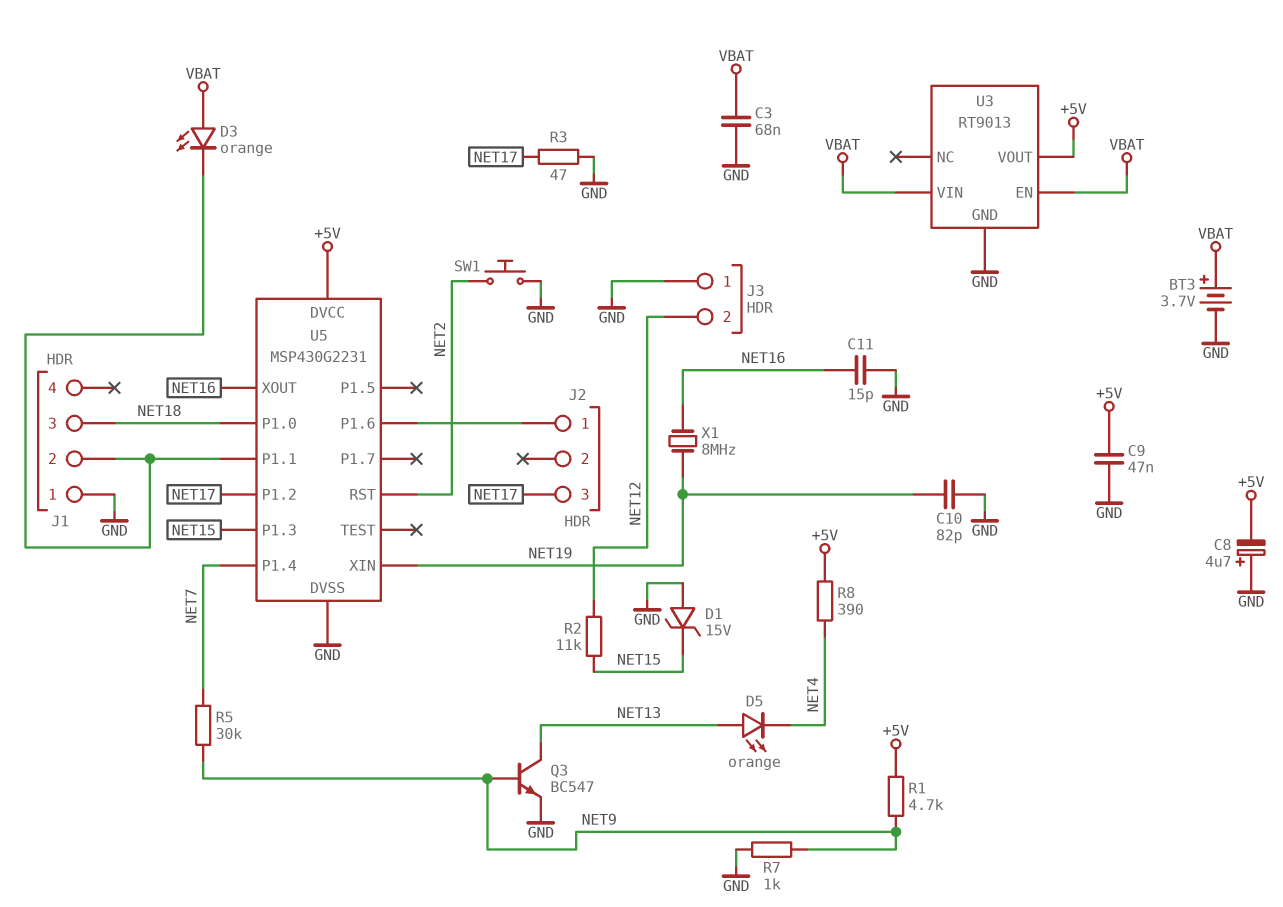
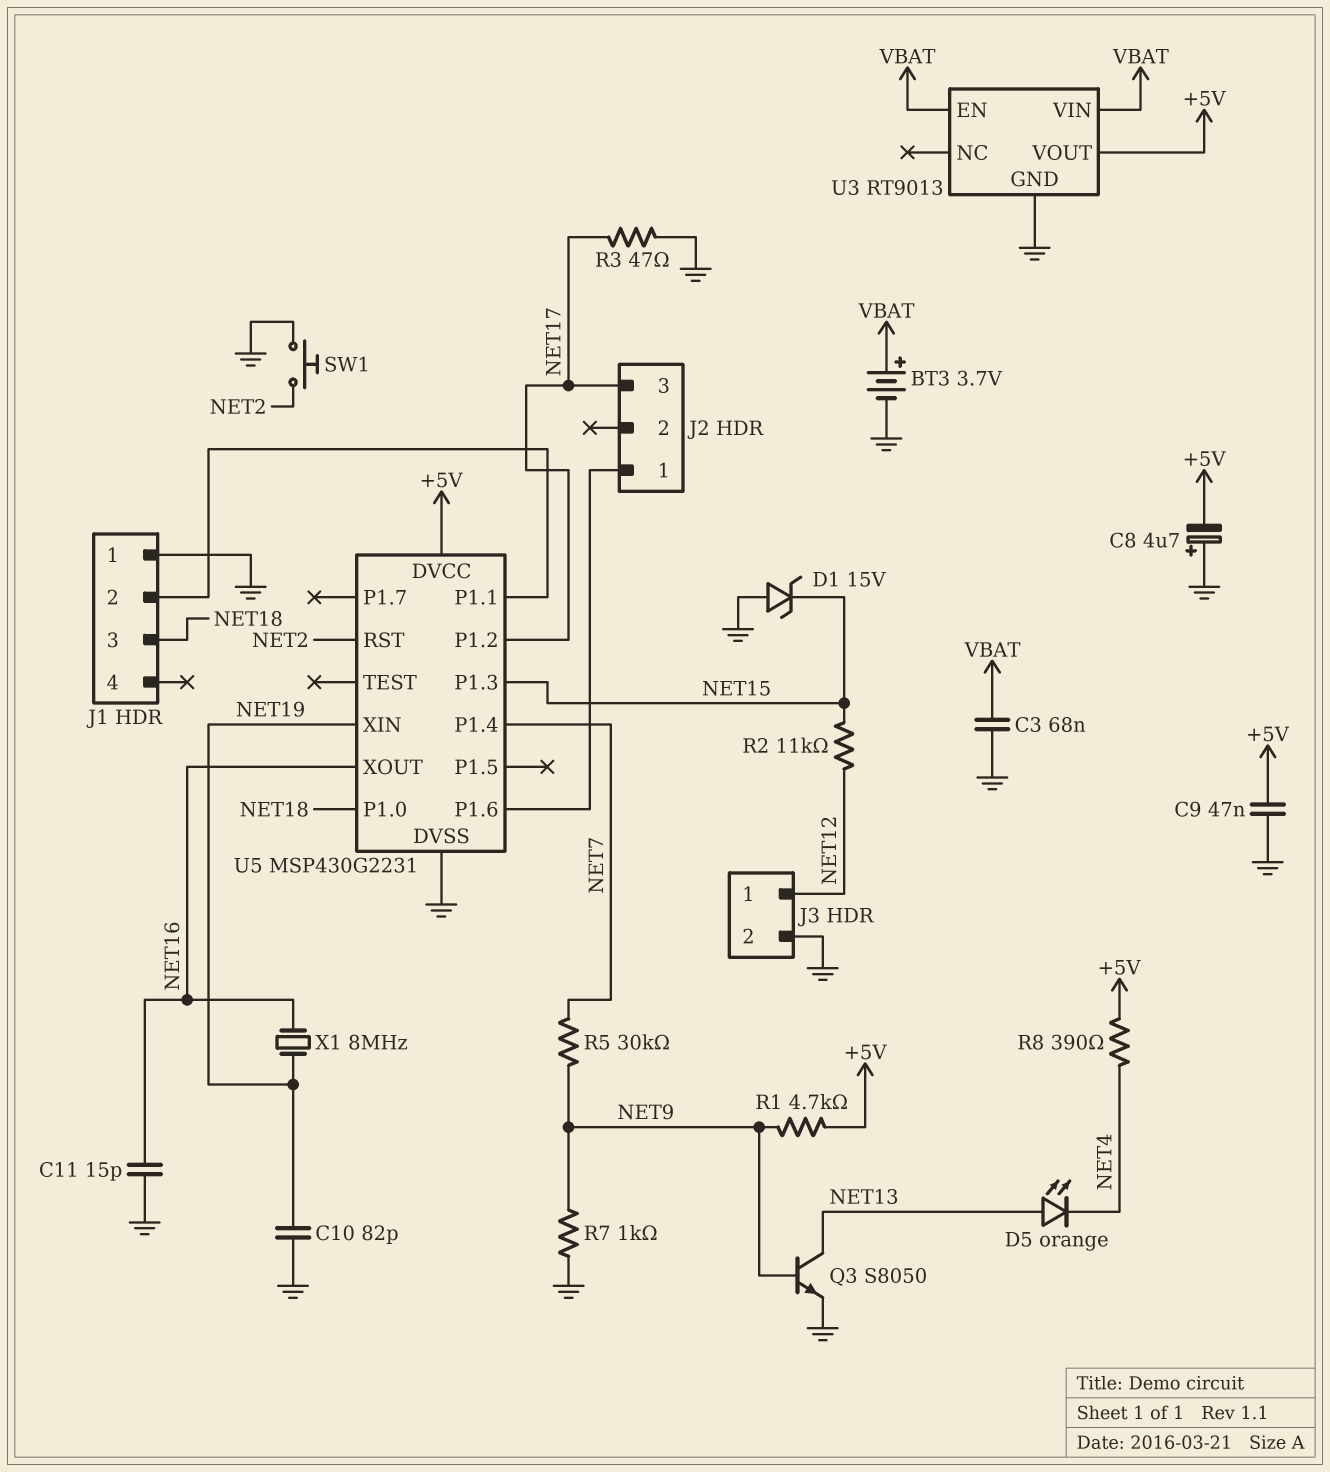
D3: LED orange (A VBAT, K J1/2) -> none
J3 pin 1: GND -> NET12
J3 pin 2: NET12 -> GND
Q3: NPN BC547 (B NET9, C NET13, E GND) -> NPN S8050 (B NET9, C NET13, E GND)

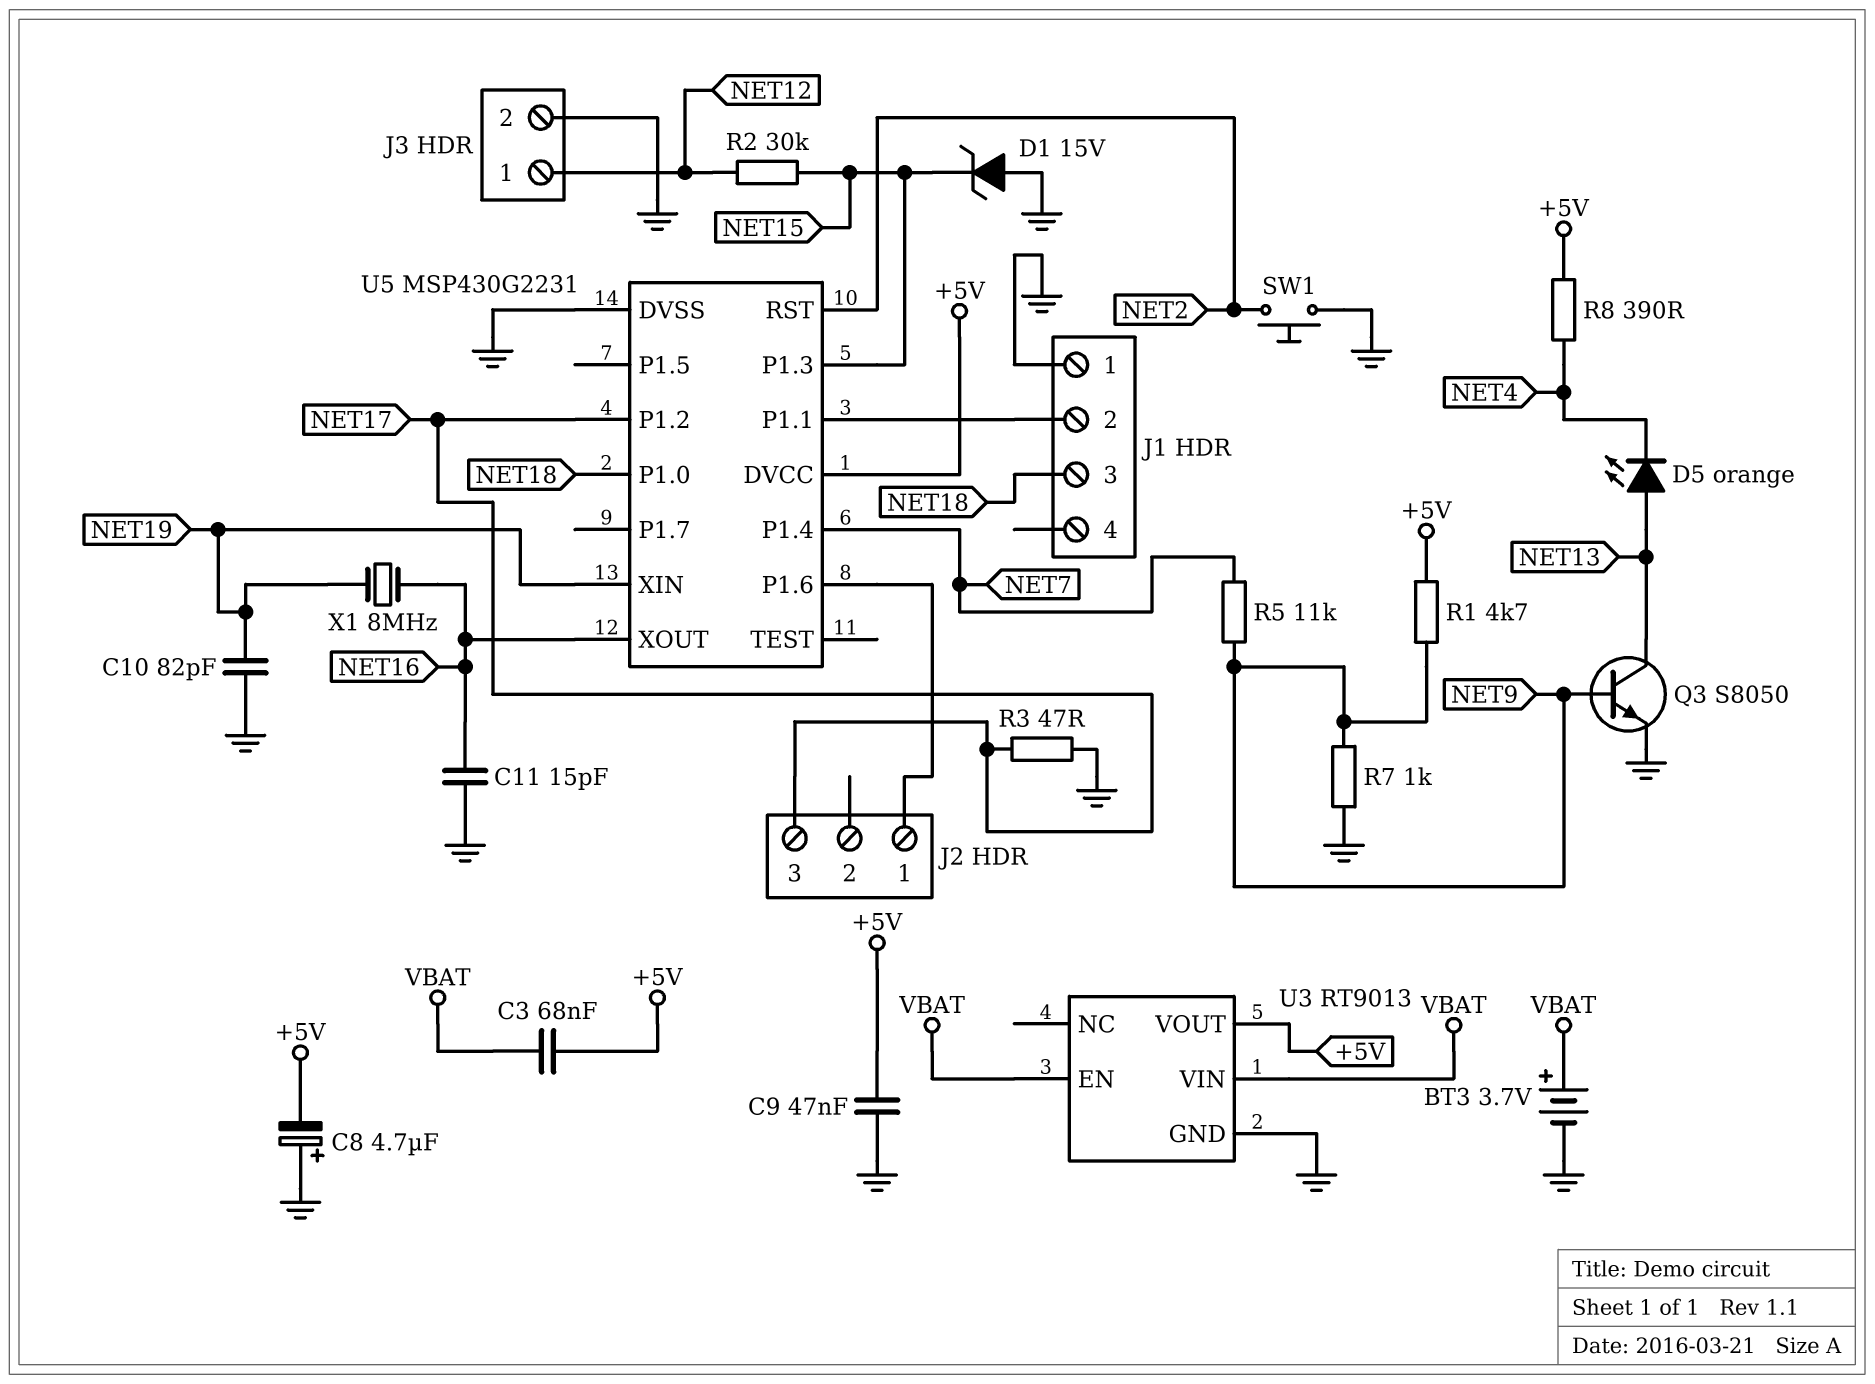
C3: 68nF (GND, VBAT) -> 68nF (+5V, VBAT)
R2: 11k (NET12, NET15) -> 30k (NET12, NET15)
R5: 30k (NET7, NET9) -> 11k (NET7, NET9)

